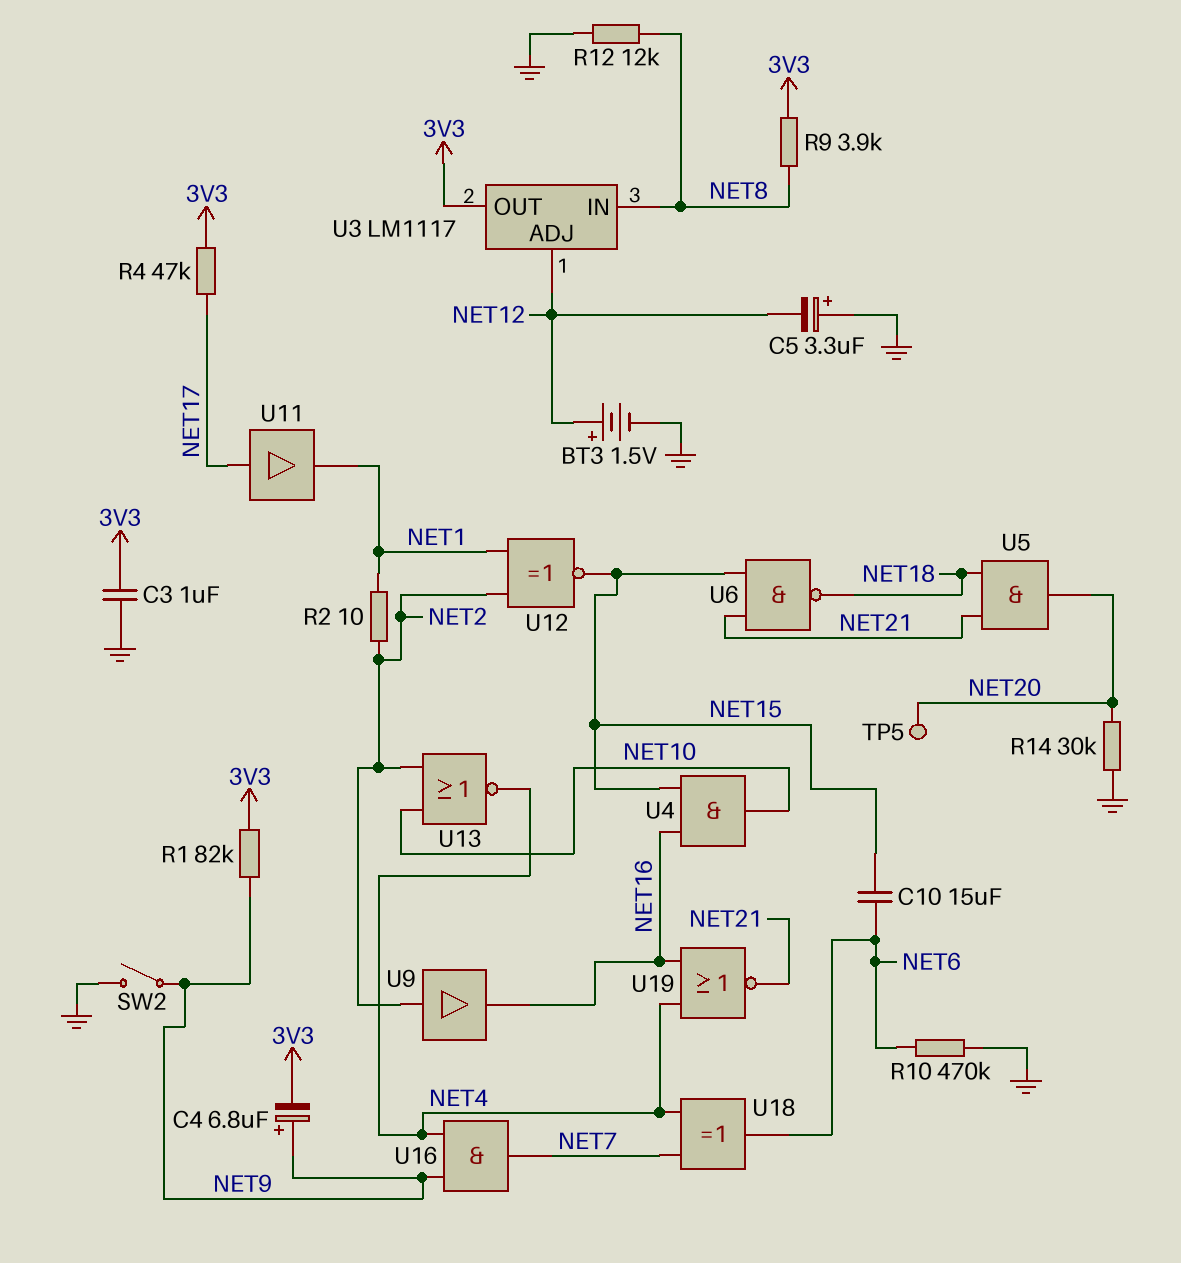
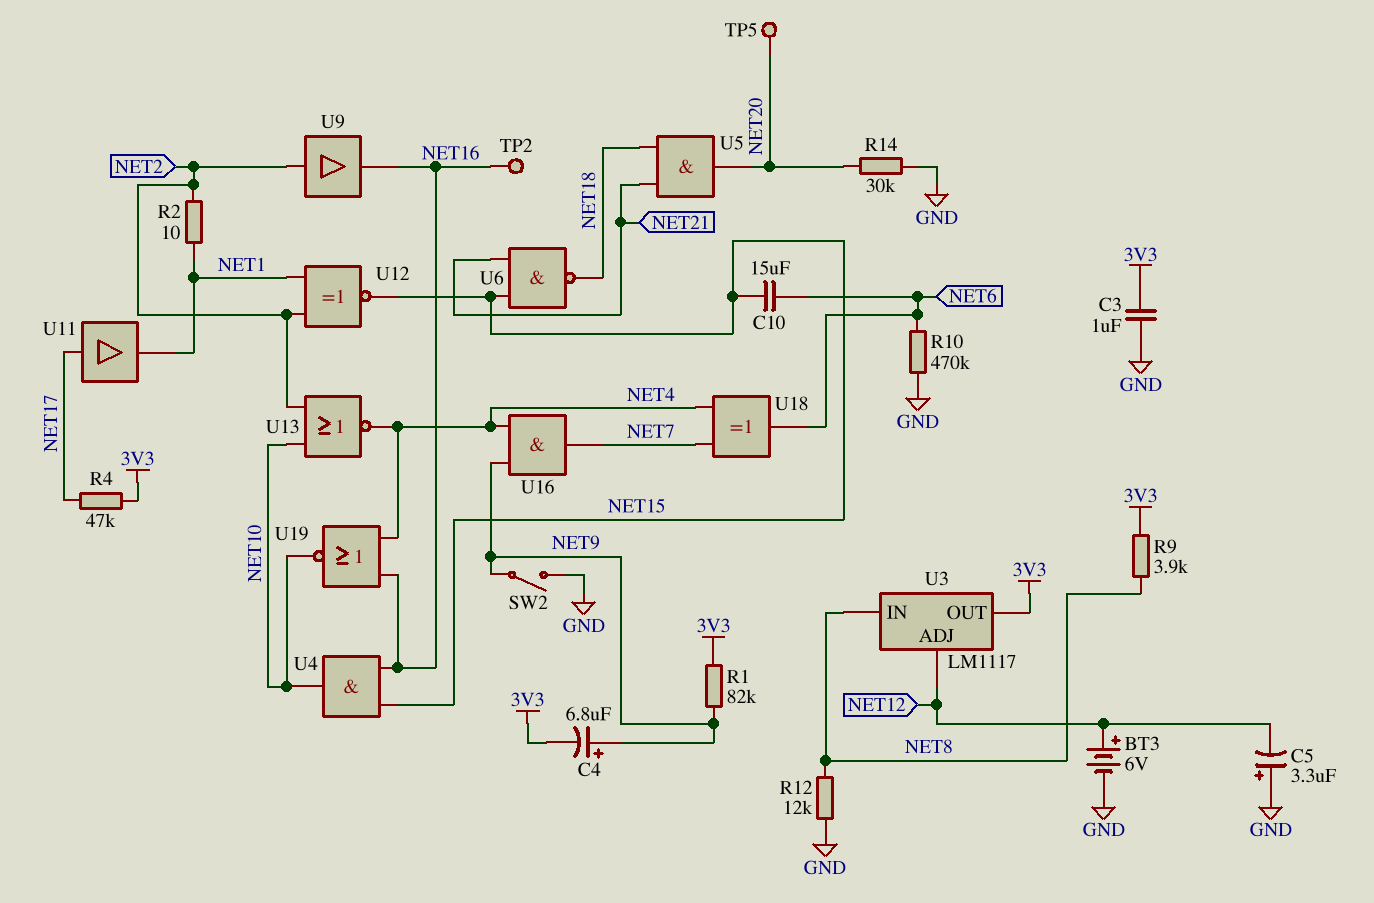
BT3: 1.5V (plus NET12, minus GND) -> 6V (plus NET12, minus GND)
TP2: none -> test point (NET16)
U19: NOR (in NET4, in NET16, out NET21) -> NOR (in NET4, in NET16, out NET10)

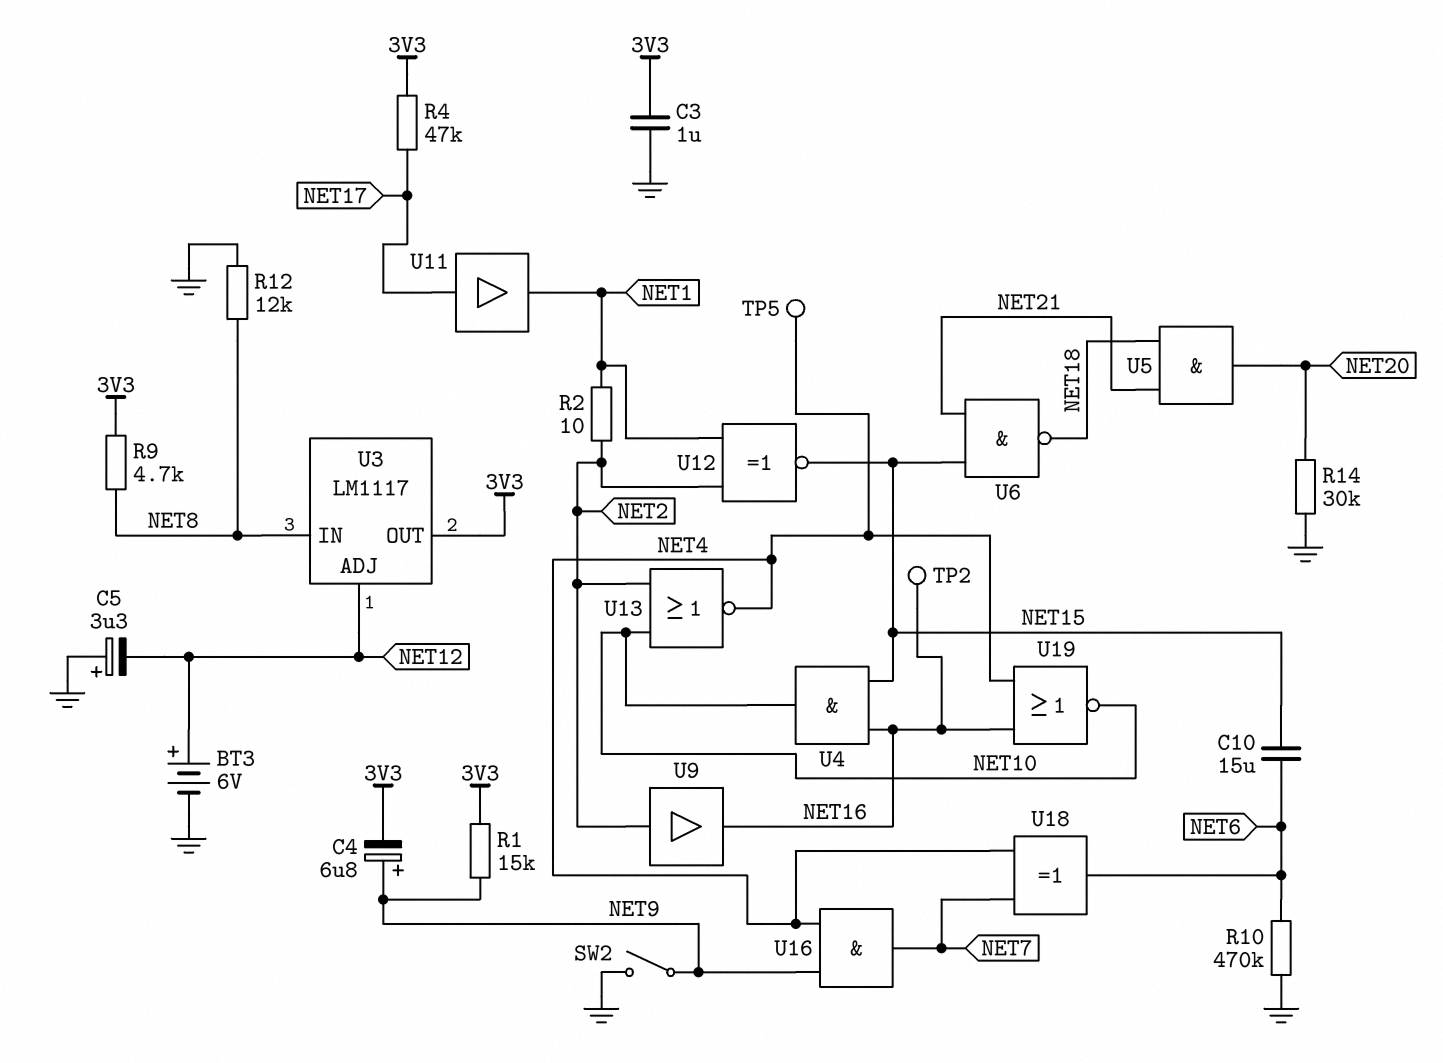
R1: 82k (3V3, NET9) -> 15k (3V3, NET9)
R9: 3.9k (3V3, NET8) -> 4.7k (3V3, NET8)
TP5: test point (NET20) -> test point (NET4)

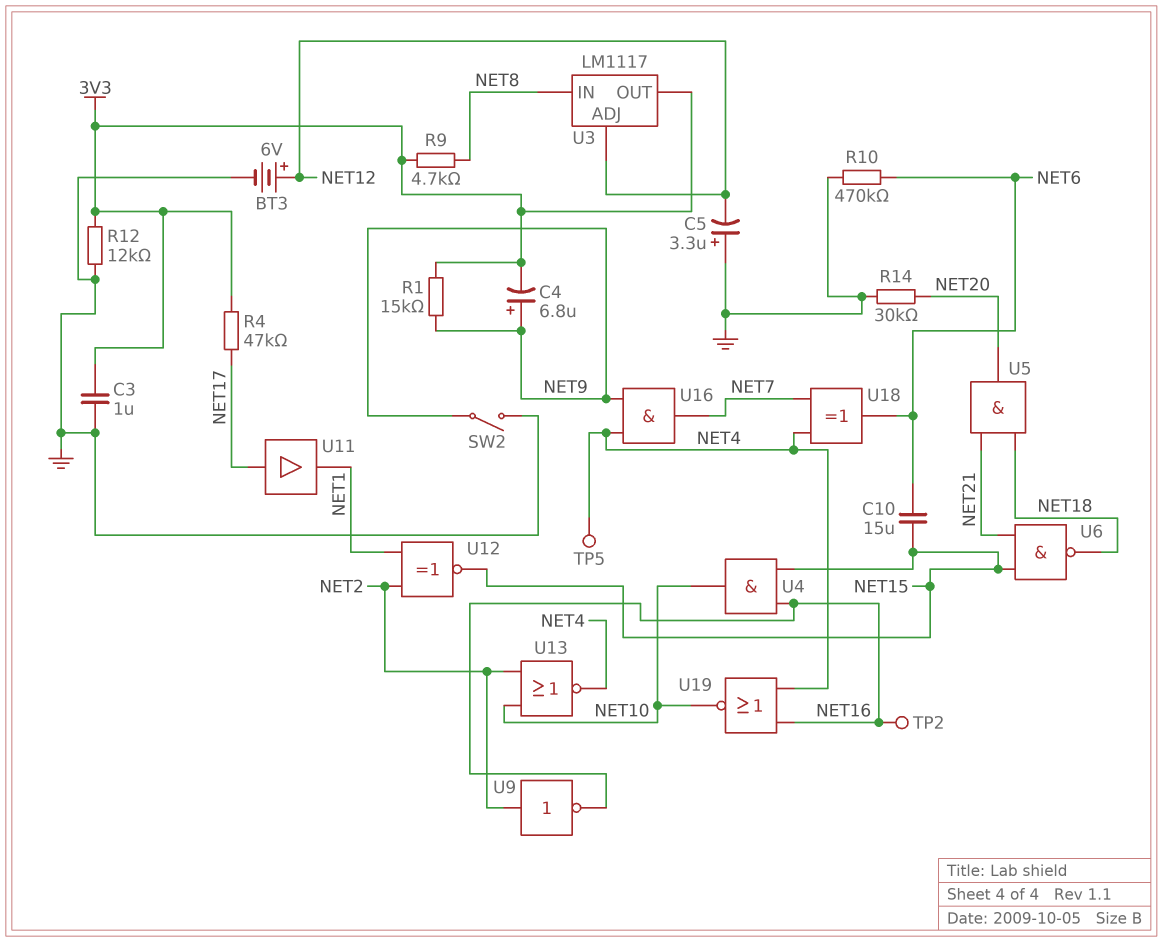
R2: 10 (NET1, NET2) -> none
R12: 12k (GND, NET8) -> 12k (3V3, GND)
U9: buffer (in NET2, out NET16) -> NOT (in NET2, out NET16)

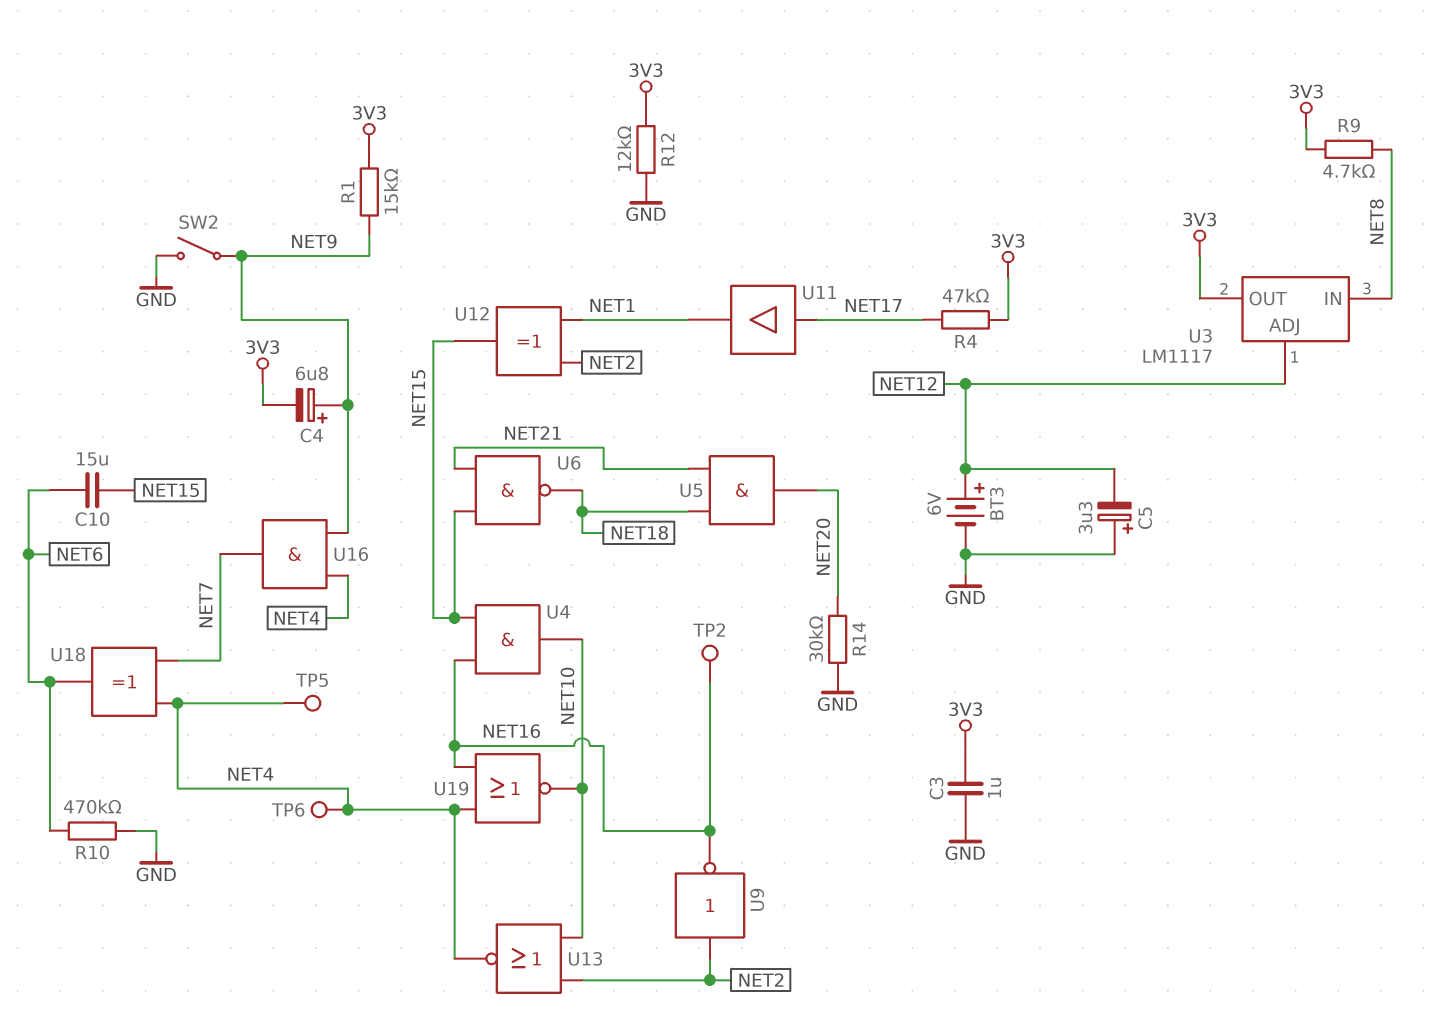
TP6: none -> test point (NET4)
U12: XNOR (in NET1, in NET2, out NET15) -> XOR (in NET1, in NET2, out NET15)

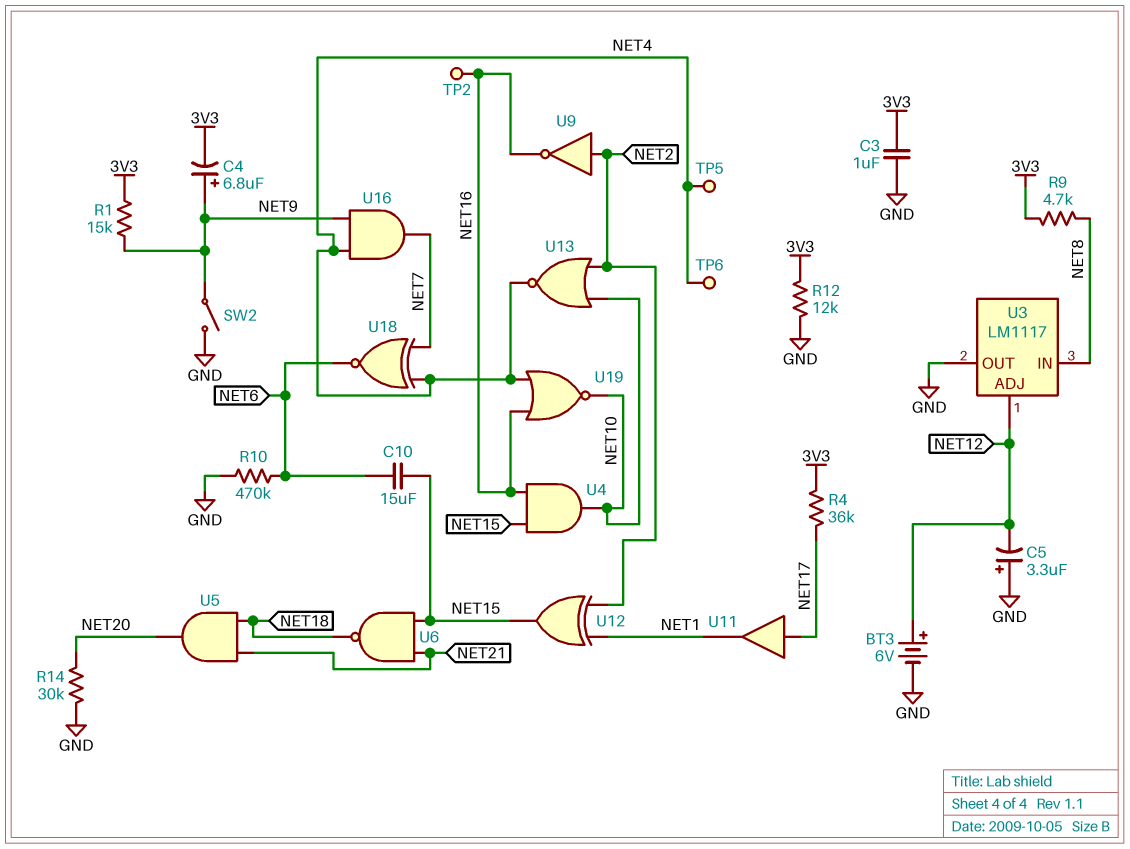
R4: 47k (3V3, NET17) -> 36k (3V3, NET17)
U3 pin OUT: 3V3 -> GND
U18: XOR (in NET4, in NET7, out NET6) -> XNOR (in NET4, in NET7, out NET6)

